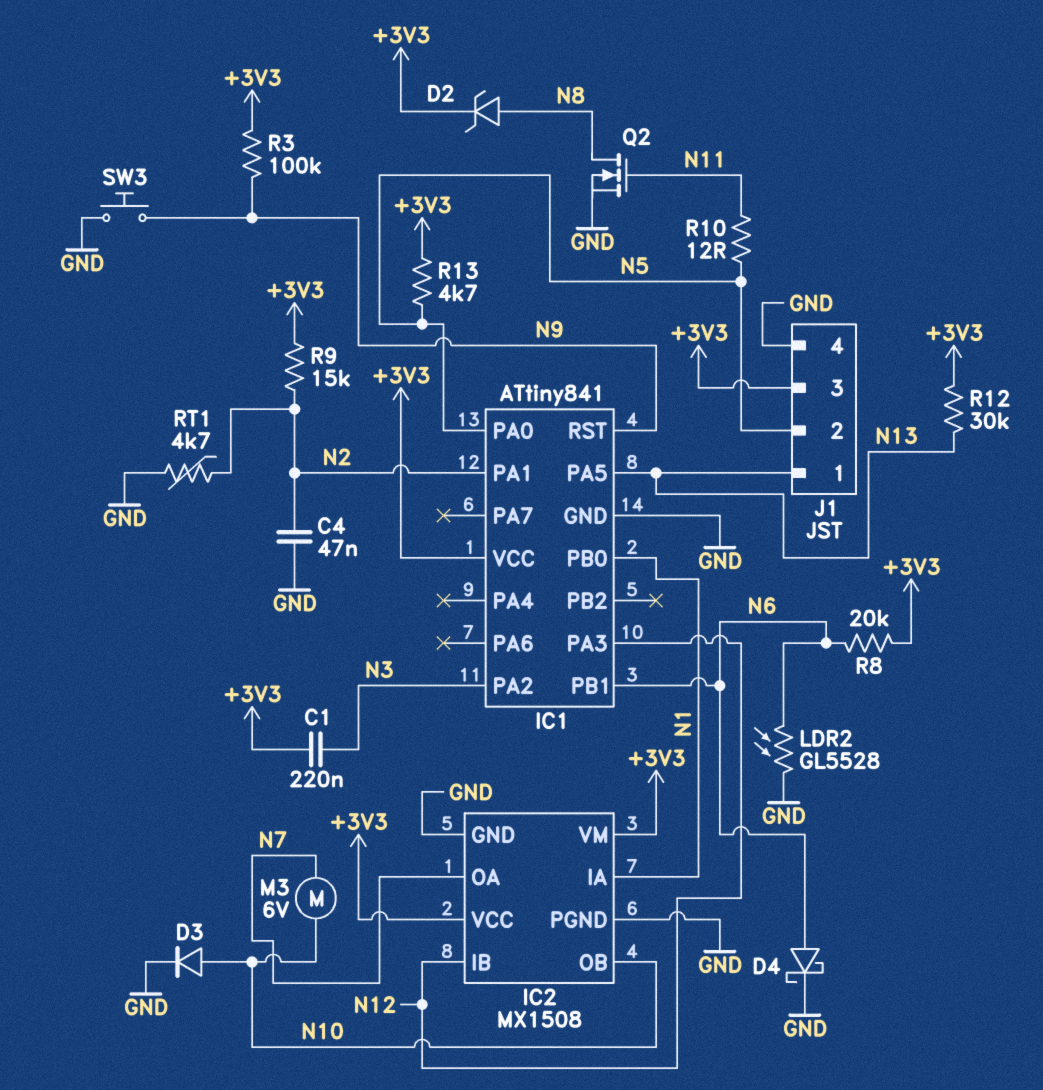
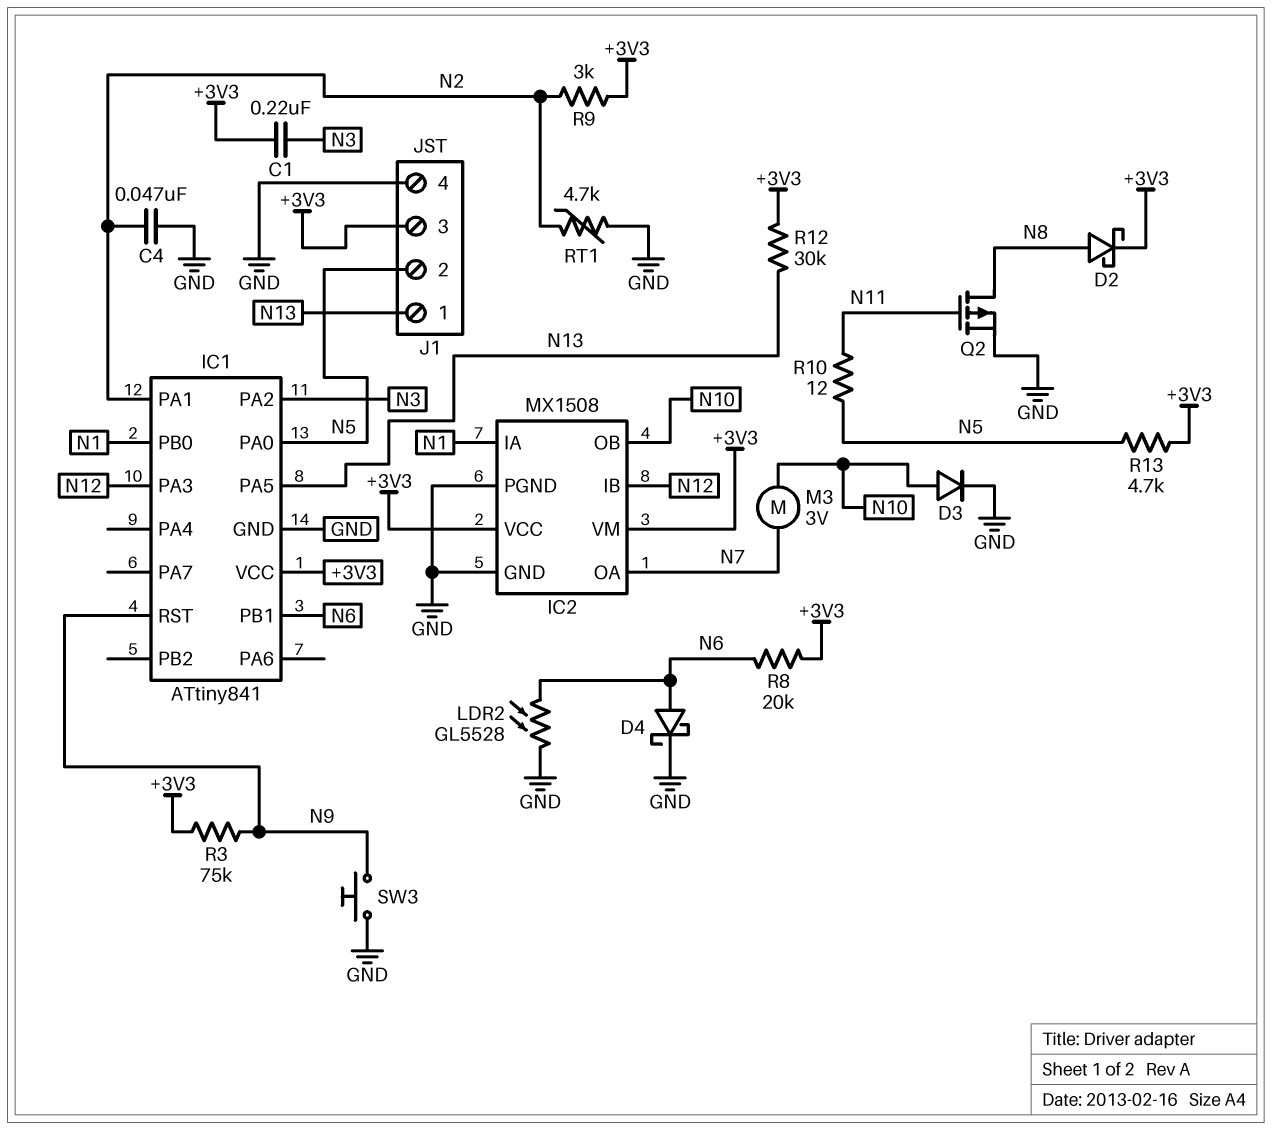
D2: zener (A N8, K +3V3) -> schottky (A N8, K +3V3)
M3: motor 6V (N7, N10) -> motor 3V (N7, N10)
Q2: NMOS (G N11, D N8, S GND) -> PMOS (G N11, D N8, S GND)
R3: 100k (+3V3, N9) -> 75k (+3V3, N9)
R9: 15k (+3V3, N2) -> 3k (+3V3, N2)

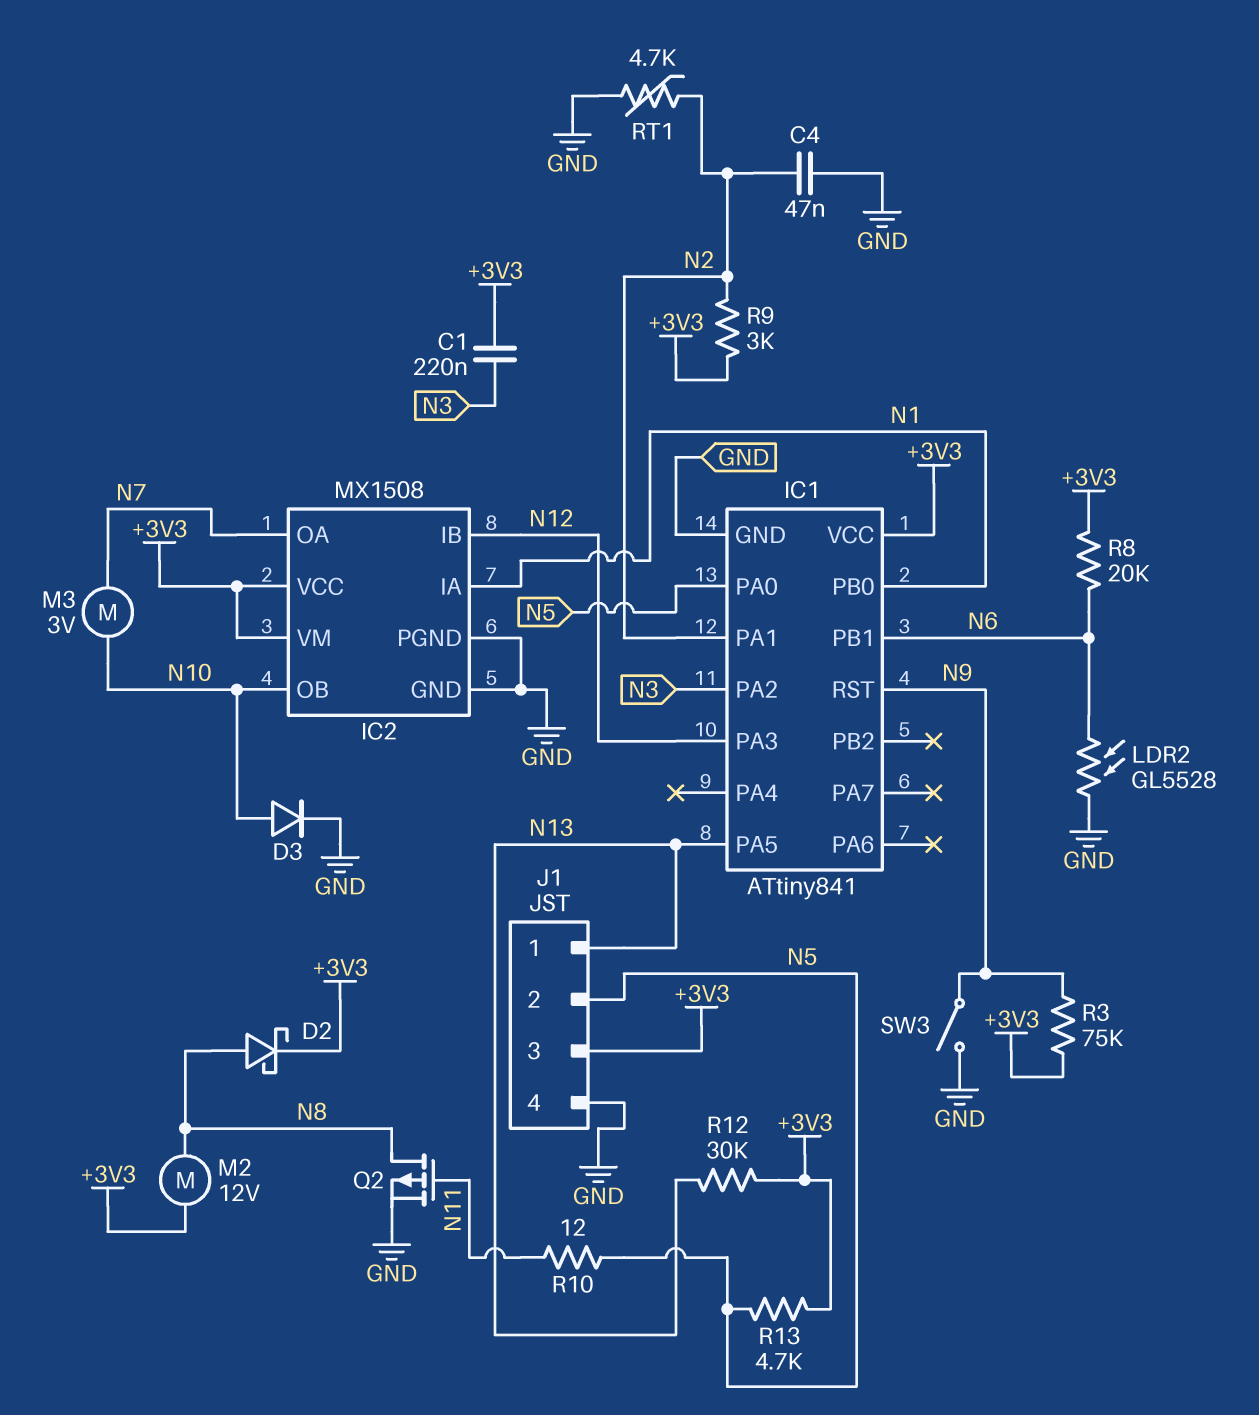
D4: schottky (A N6, K GND) -> none
M2: none -> motor 12V (+3V3, N8)
SW3: button (GND, N9) -> switch (GND, N9)

